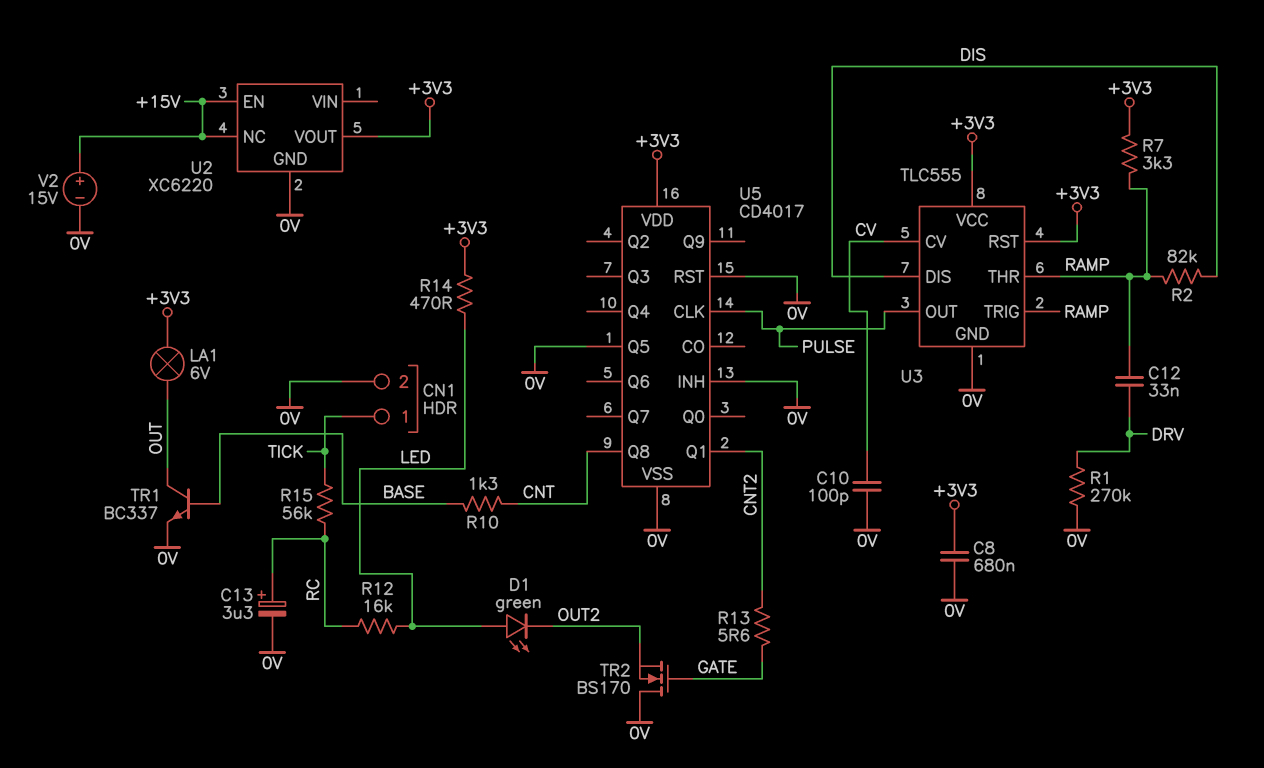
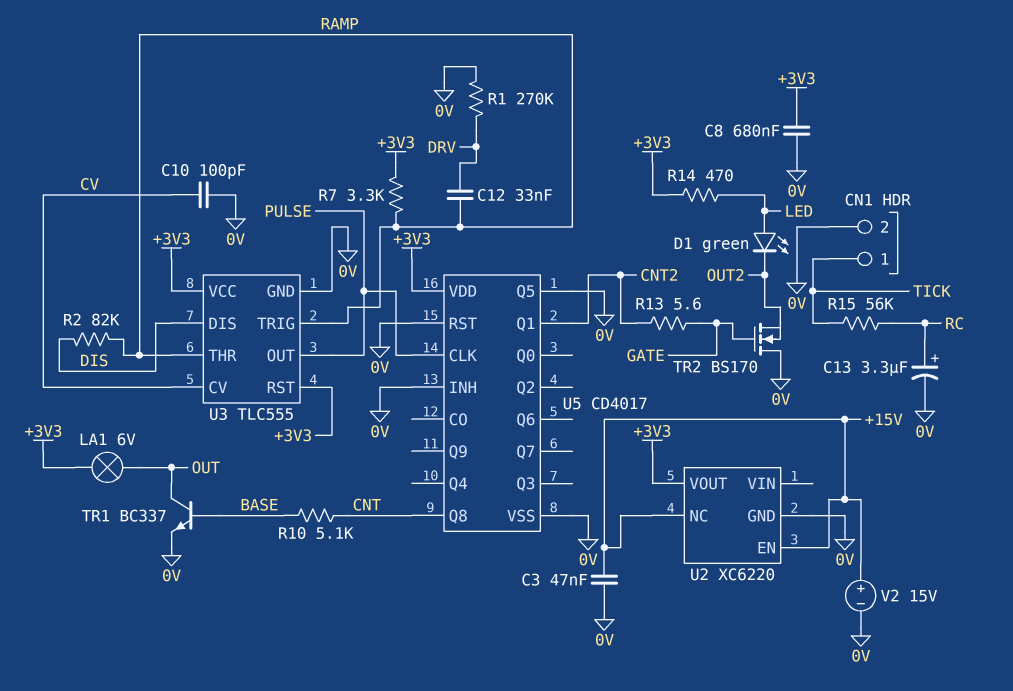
C3: none -> 47nF (+15V, 0V)
R10: 1.3k (BASE, CNT) -> 5.1k (BASE, CNT)
R12: 16k (LED, RC) -> none

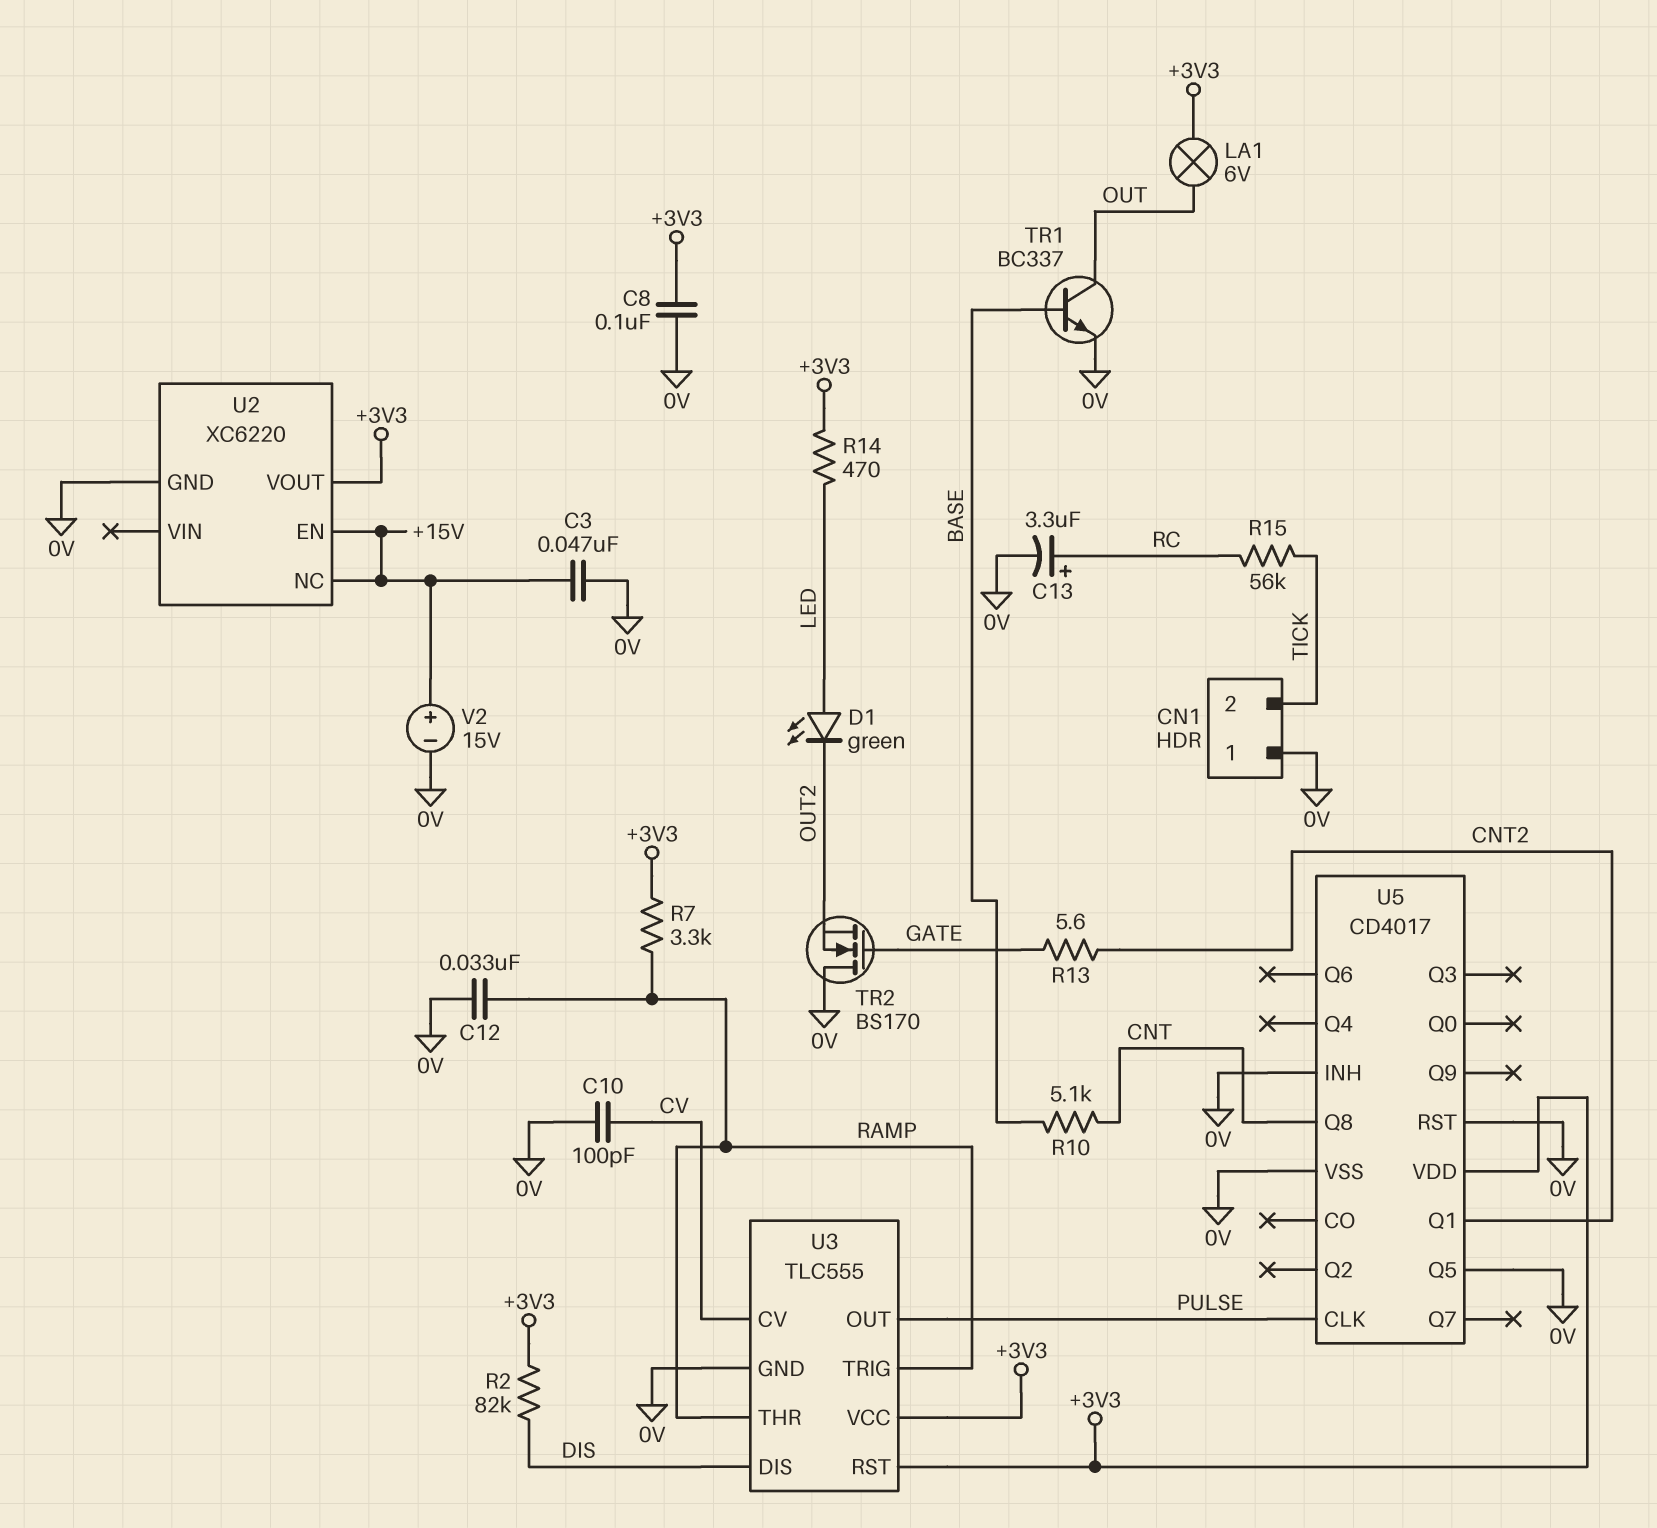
C8: 680nF (+3V3, 0V) -> 100nF (+3V3, 0V)
C12: 33nF (DRV, RAMP) -> 33nF (0V, RAMP)
CN1 pin 1: TICK -> 0V
CN1 pin 2: 0V -> TICK
R1: 270k (0V, DRV) -> none
R2: 82k (DIS, RAMP) -> 82k (+3V3, DIS)

